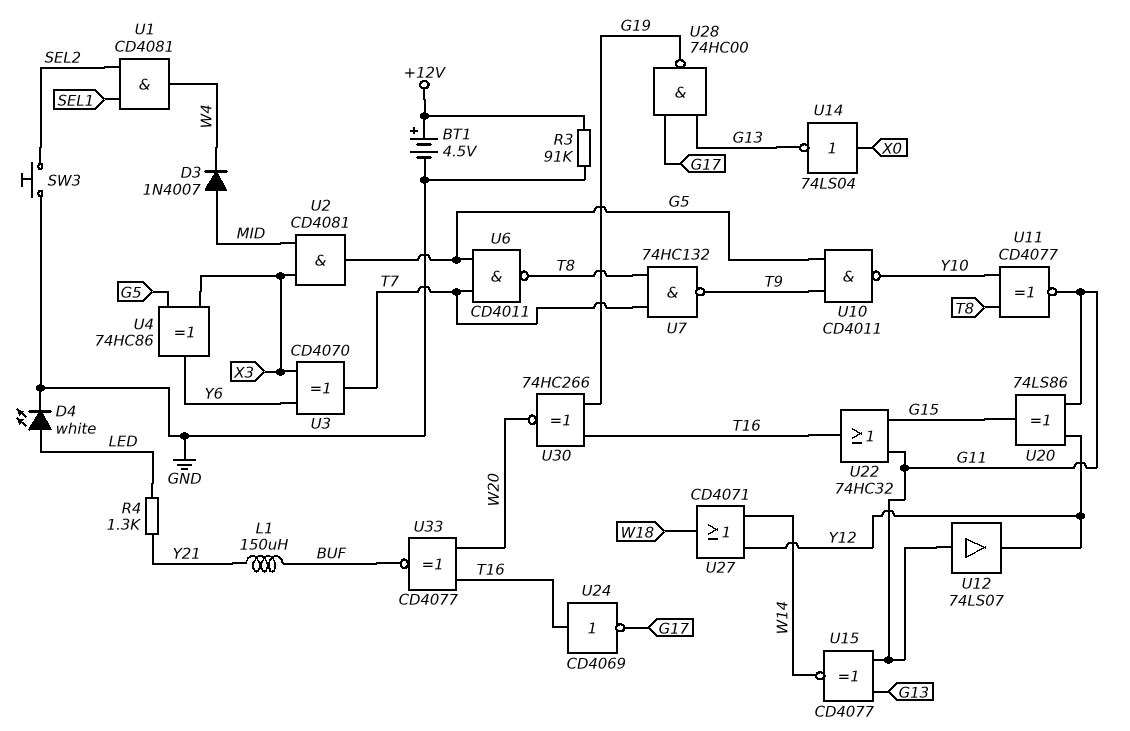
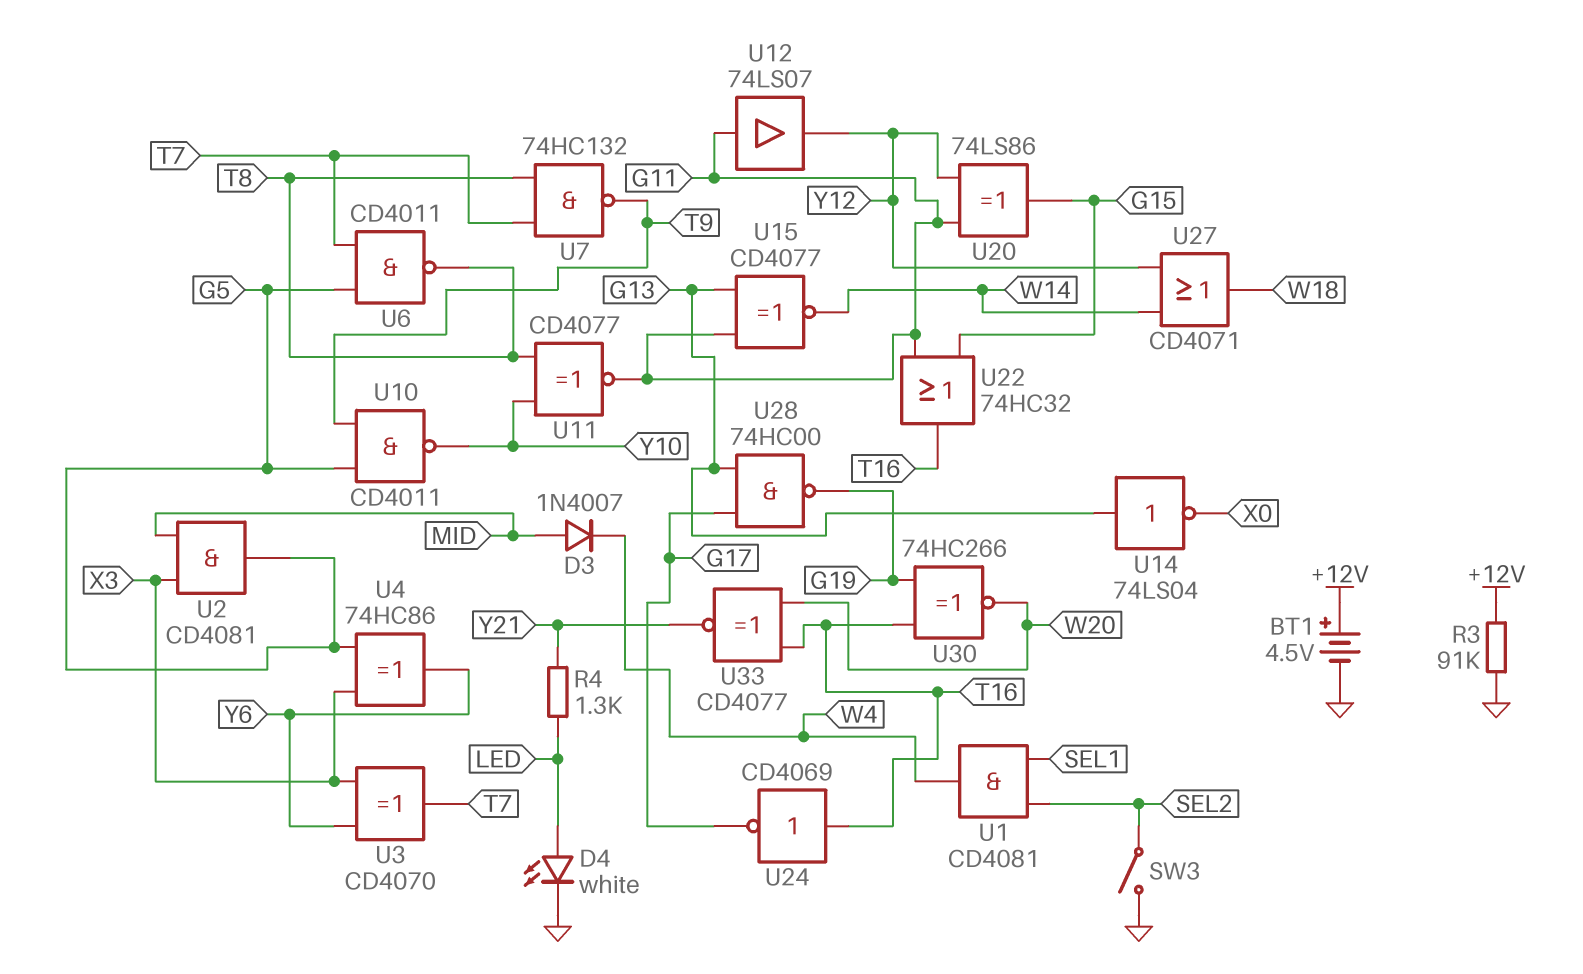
L1: 150uH (BUF, Y21) -> none
SW3: button (GND, SEL2) -> switch (GND, SEL2)
U14: NOT 74LS04 (in X0, out G13) -> NOT 74LS04 (in G13, out X0)
U33: XNOR CD4077 (in T16, in W20, out BUF) -> XNOR CD4077 (in T16, in W20, out Y21)

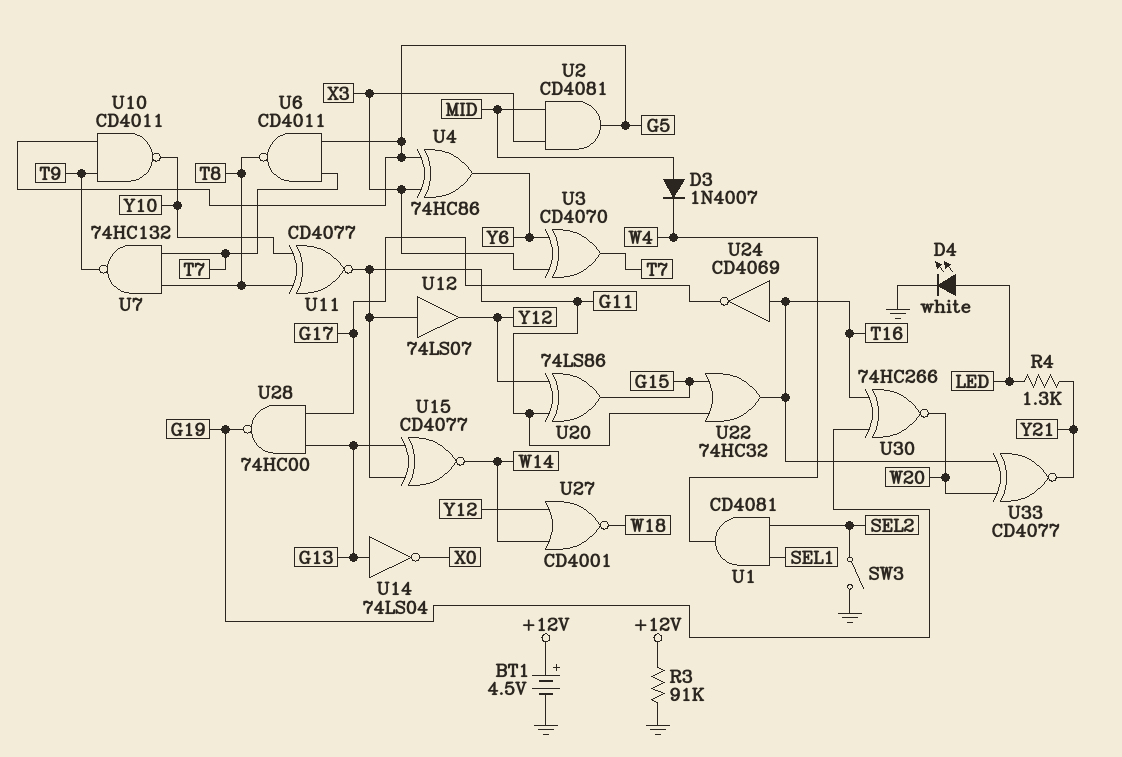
U27: OR CD4071 (in W14, in Y12, out W18) -> NOR CD4001 (in W14, in Y12, out W18)

